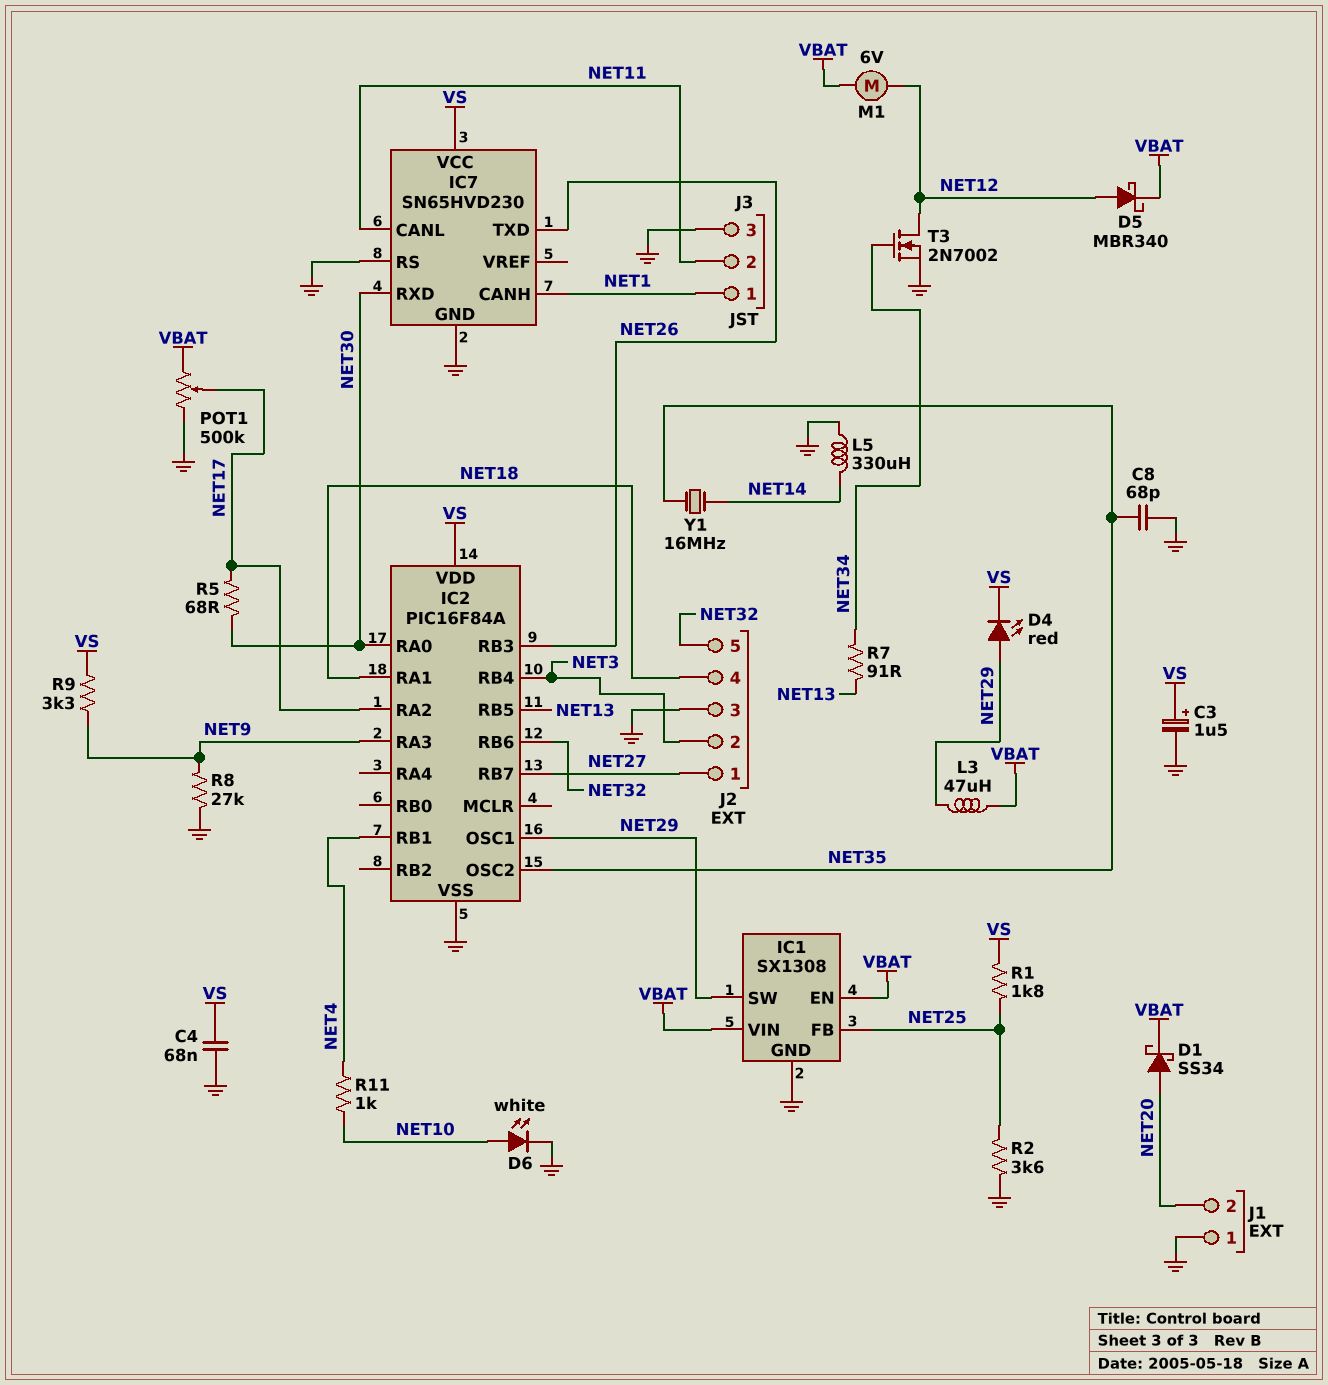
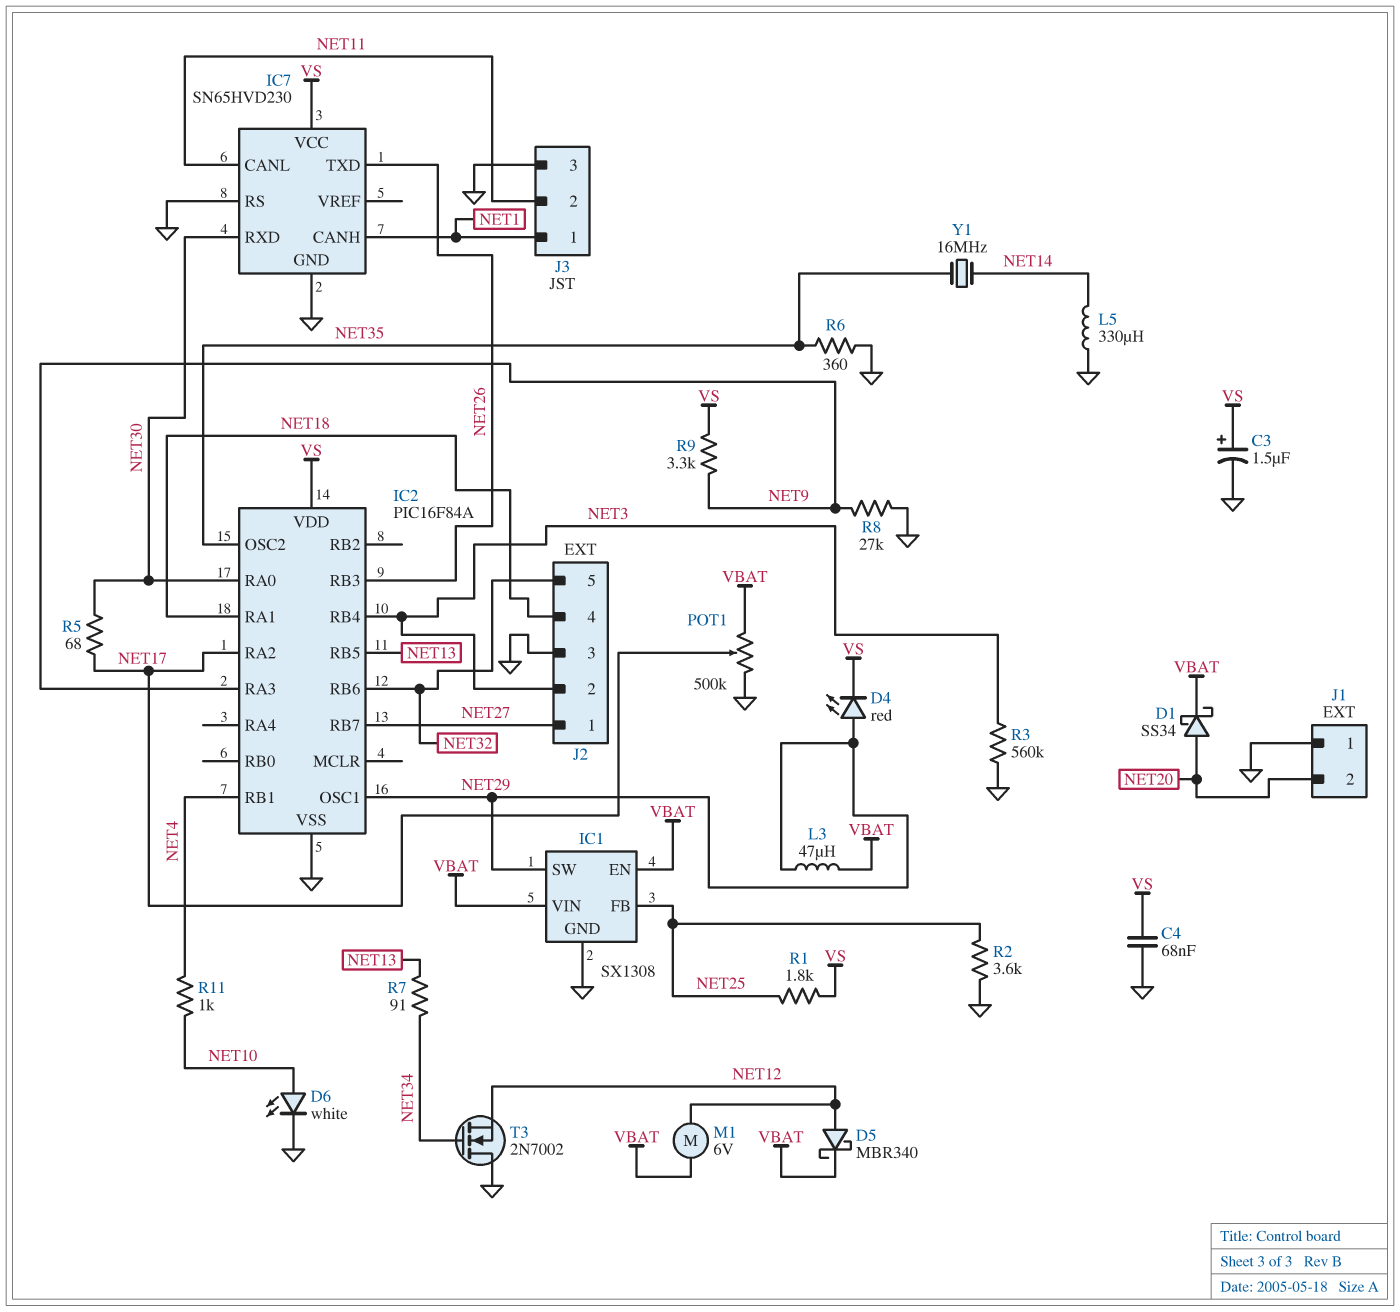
C8: 68pF (GND, NET35) -> none
R3: none -> 560k (GND, NET3)
R6: none -> 360 (GND, NET35)
T3: NMOS 2N7002 (G NET34, D NET12, S GND) -> NMOS 2N7002 (G NET34, D GND, S NET12)

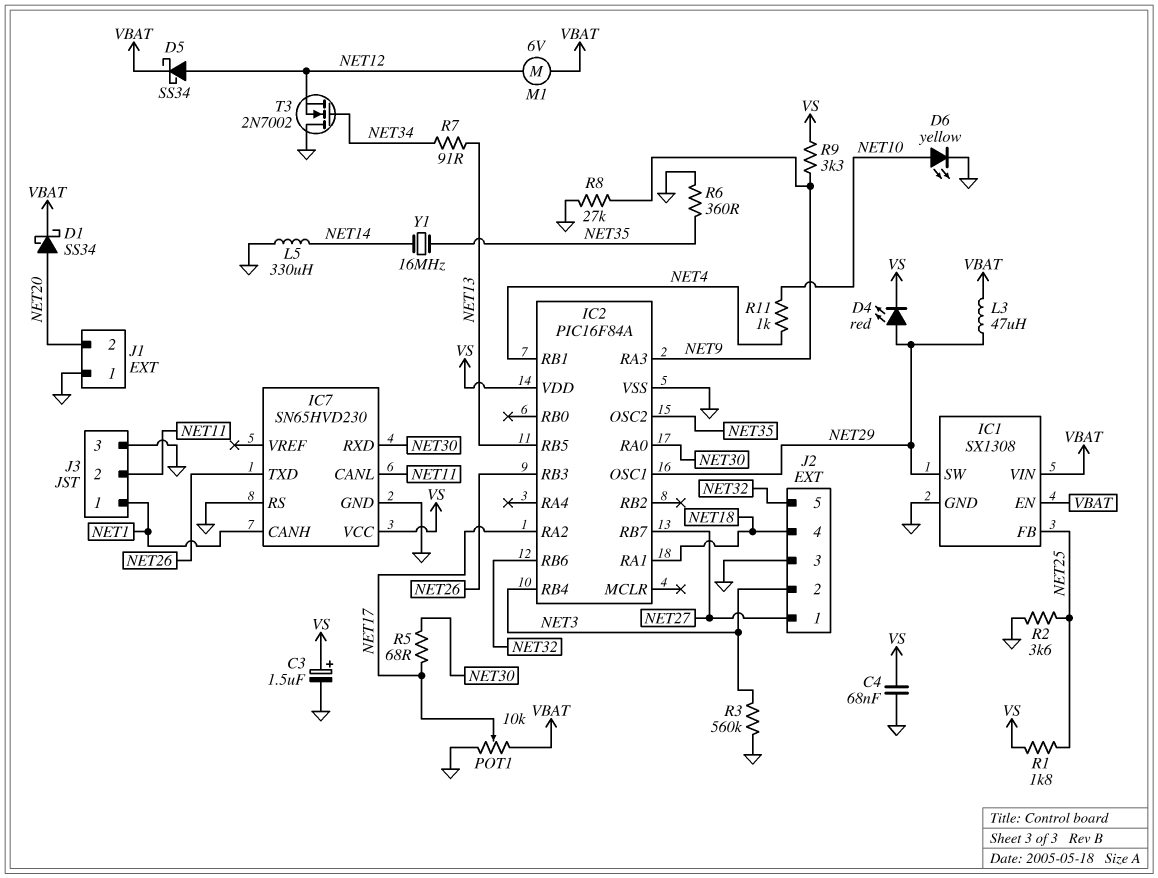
D5: schottky MBR340 (A NET12, K VBAT) -> schottky SS34 (A NET12, K VBAT)
D6: LED white (A NET10, K GND) -> LED yellow (A NET10, K GND)
POT1: 500k (GND, VBAT, wiper NET17) -> 10k (GND, VBAT, wiper NET17)

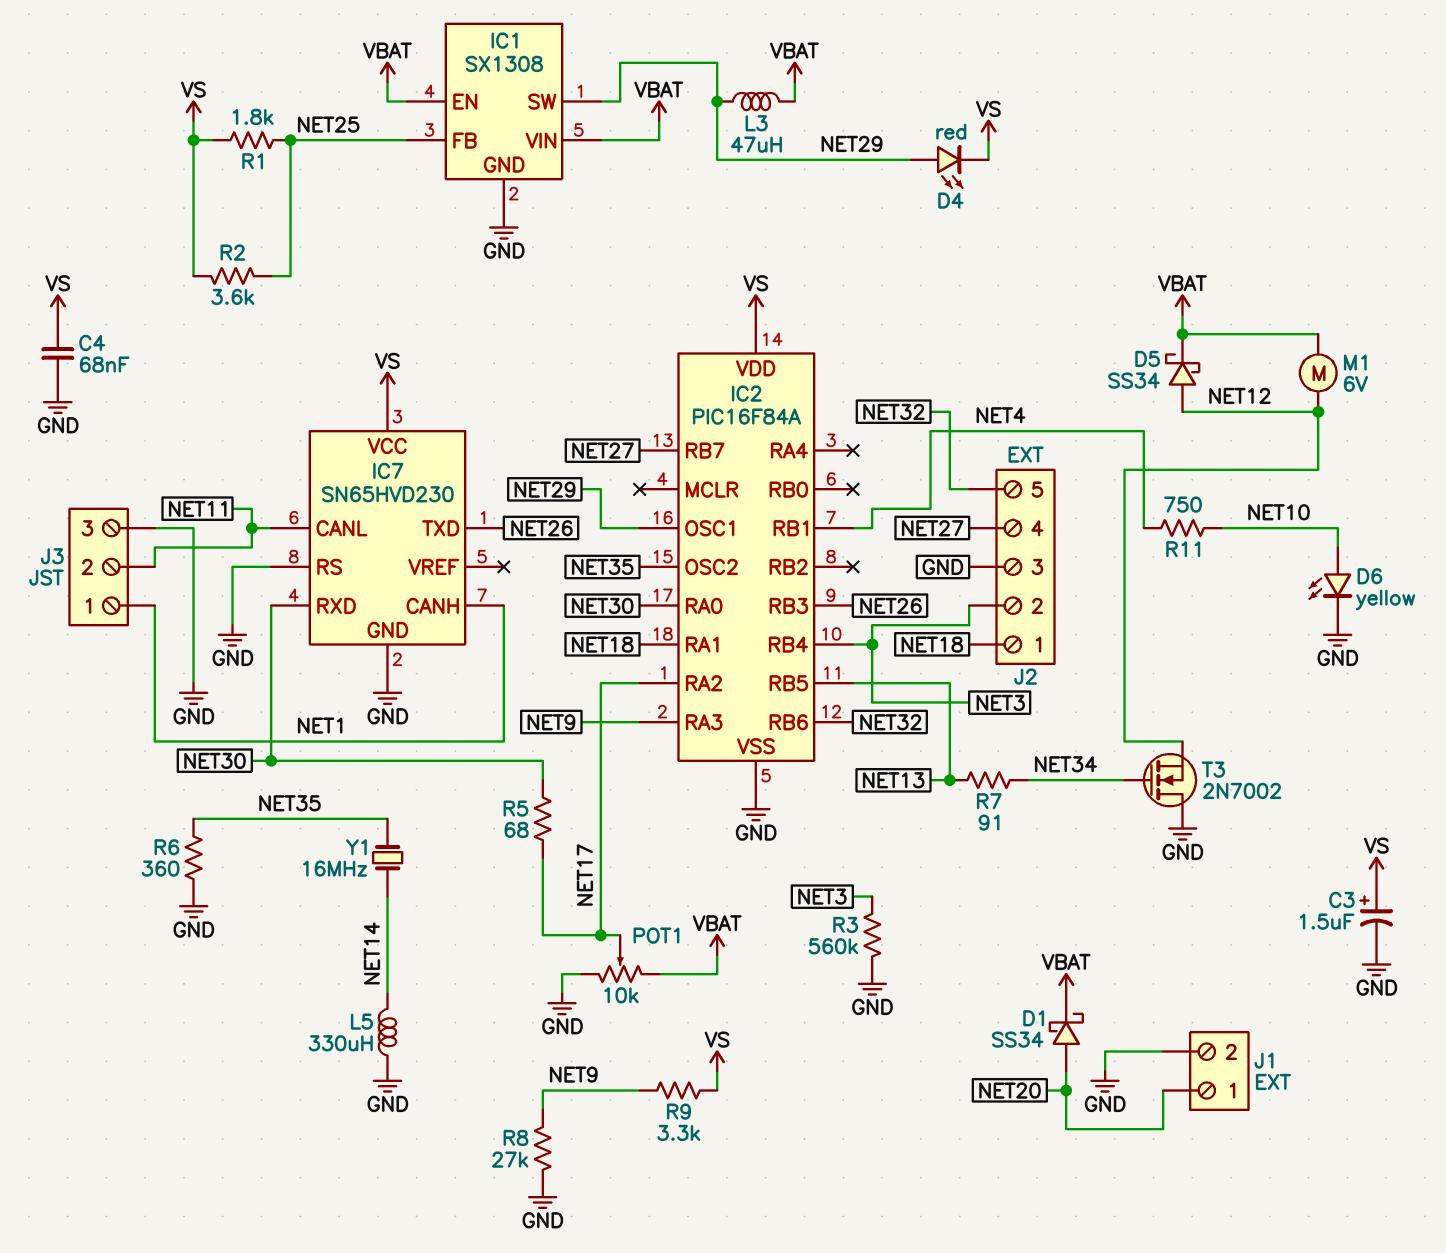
J1 pin 1: GND -> NET20
J1 pin 2: NET20 -> GND
J2 pin 1: NET27 -> NET18
J2 pin 4: NET18 -> NET27
R2: 3.6k (GND, NET25) -> 3.6k (NET25, VS)
R11: 1k (NET4, NET10) -> 750 (NET4, NET10)

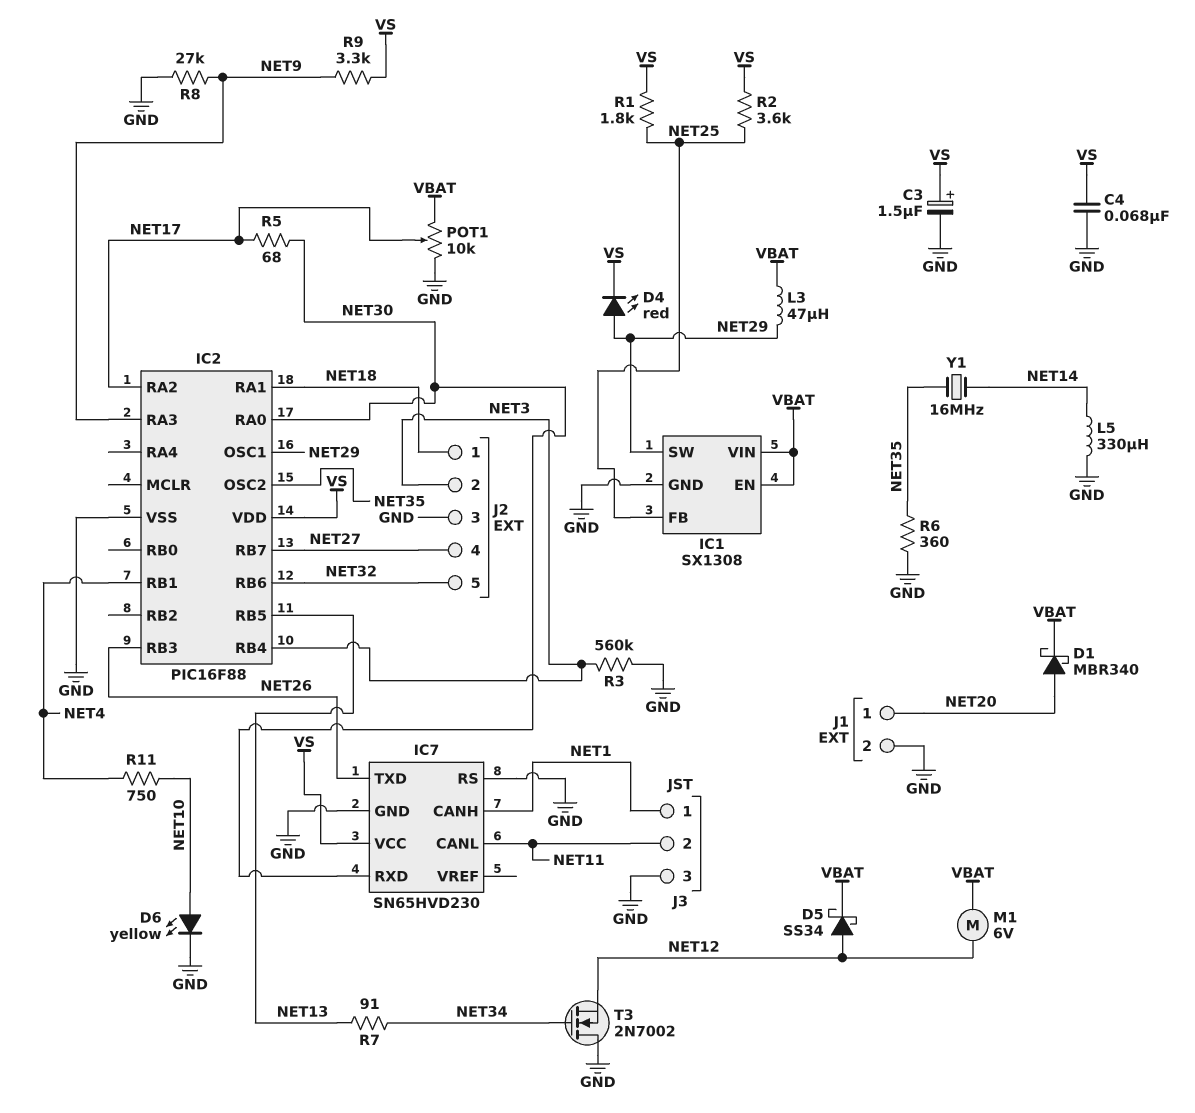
D1: schottky SS34 (A NET20, K VBAT) -> schottky MBR340 (A NET20, K VBAT)
IC2: PIC16F84A -> PIC16F88

